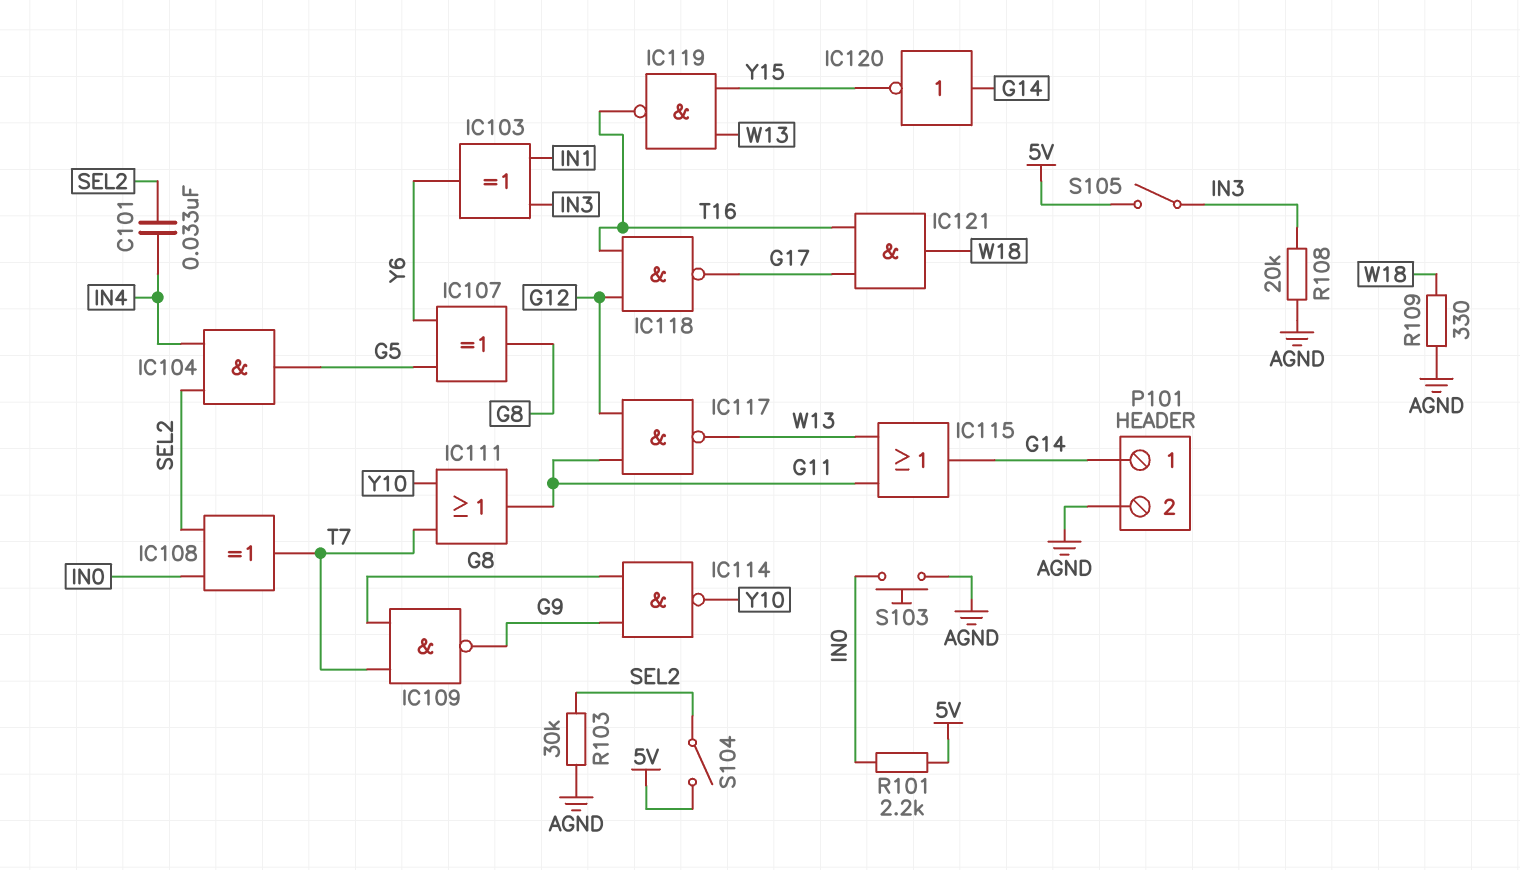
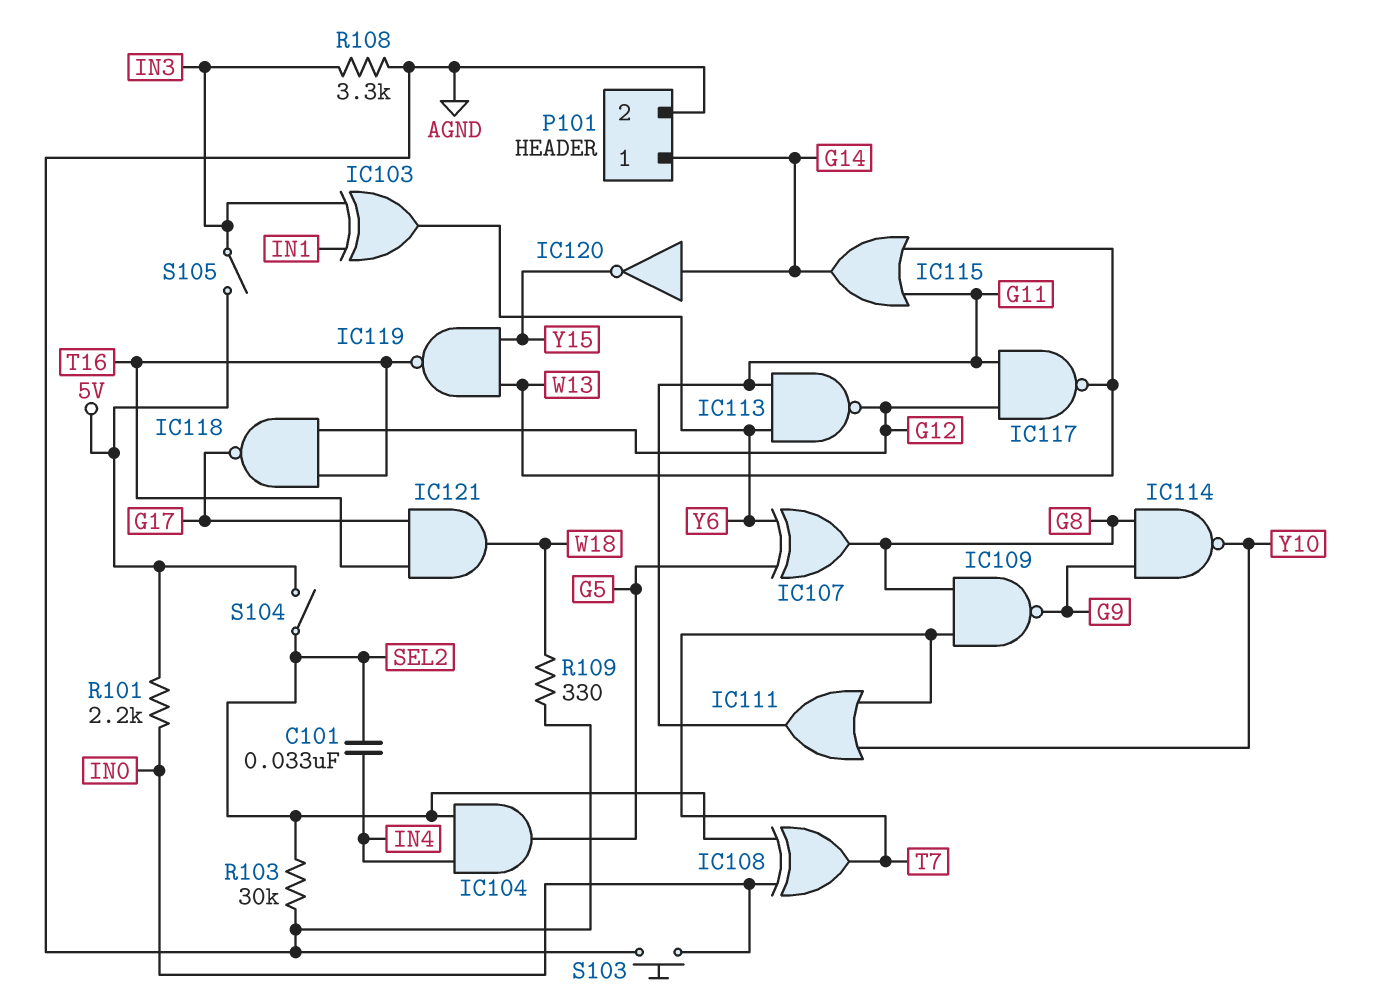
IC113: none -> NAND (in G11, in Y6, out G12)
R108: 20k (AGND, IN3) -> 3.3k (AGND, IN3)

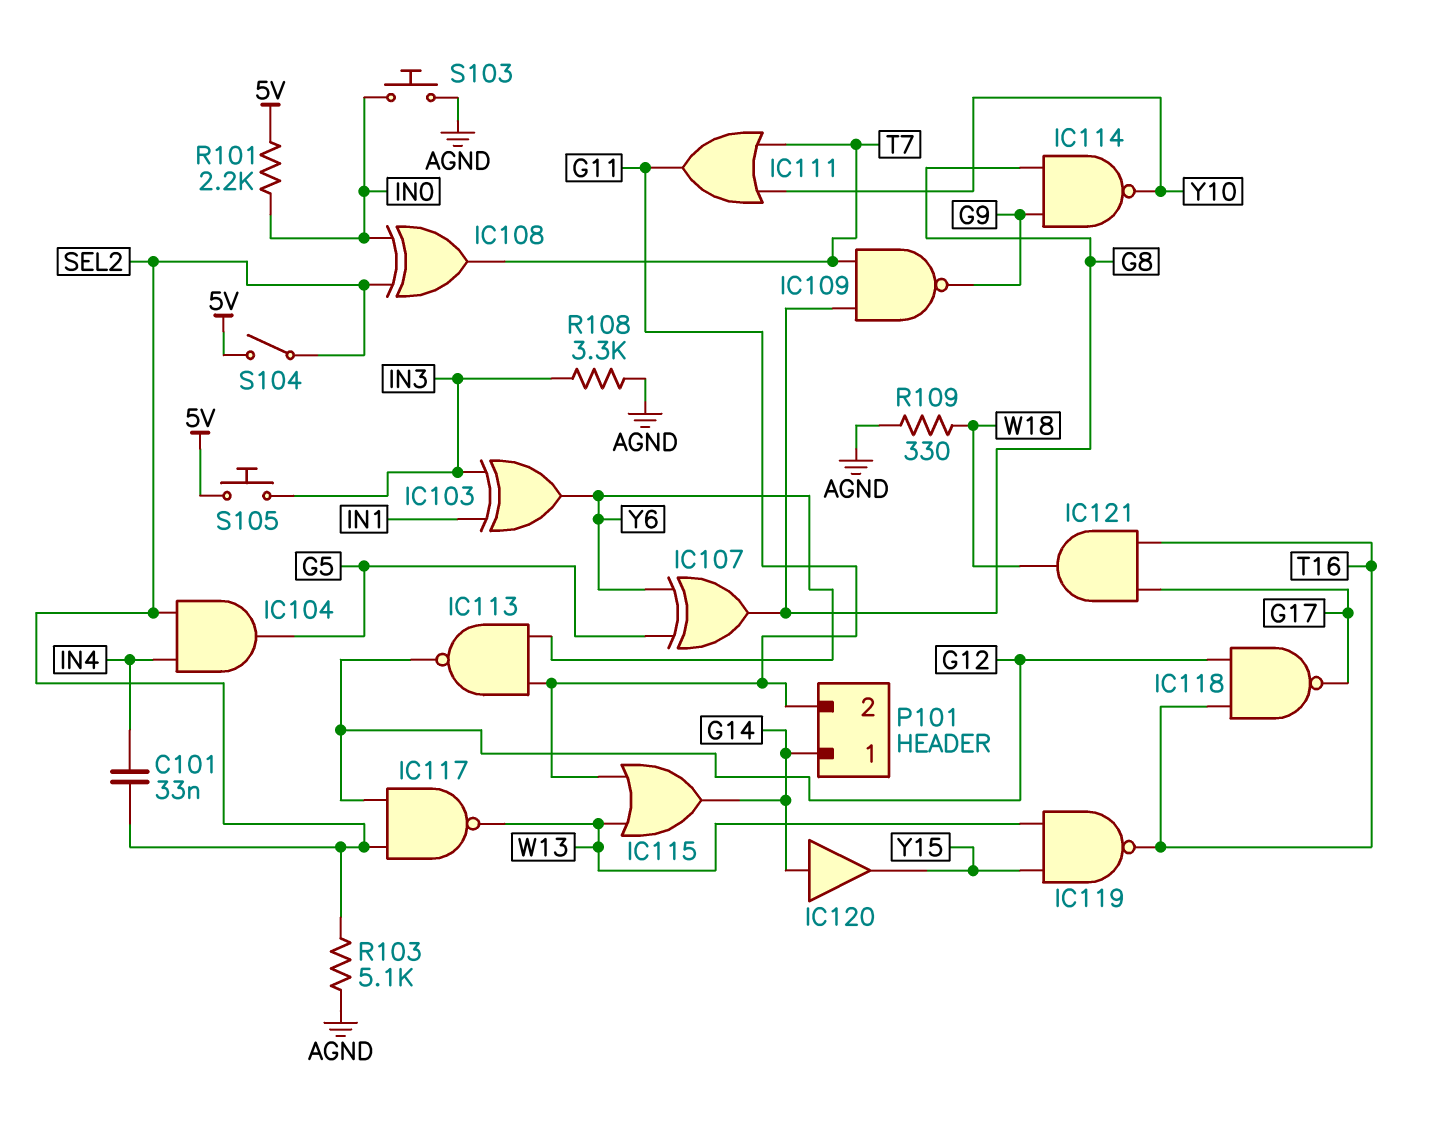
IC117: NAND (in G11, in G12, out W13) -> NAND (in G12, in SEL2, out W13)
IC120: NOT (in G14, out Y15) -> buffer (in G14, out Y15)
P101 pin 2: AGND -> G11
R103: 30k (AGND, SEL2) -> 5.1k (AGND, SEL2)
S105: switch (5V, IN3) -> button (5V, IN3)

